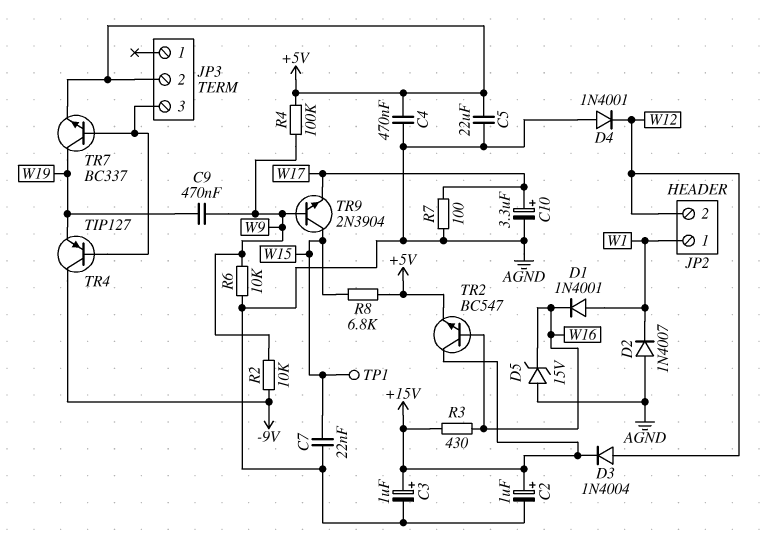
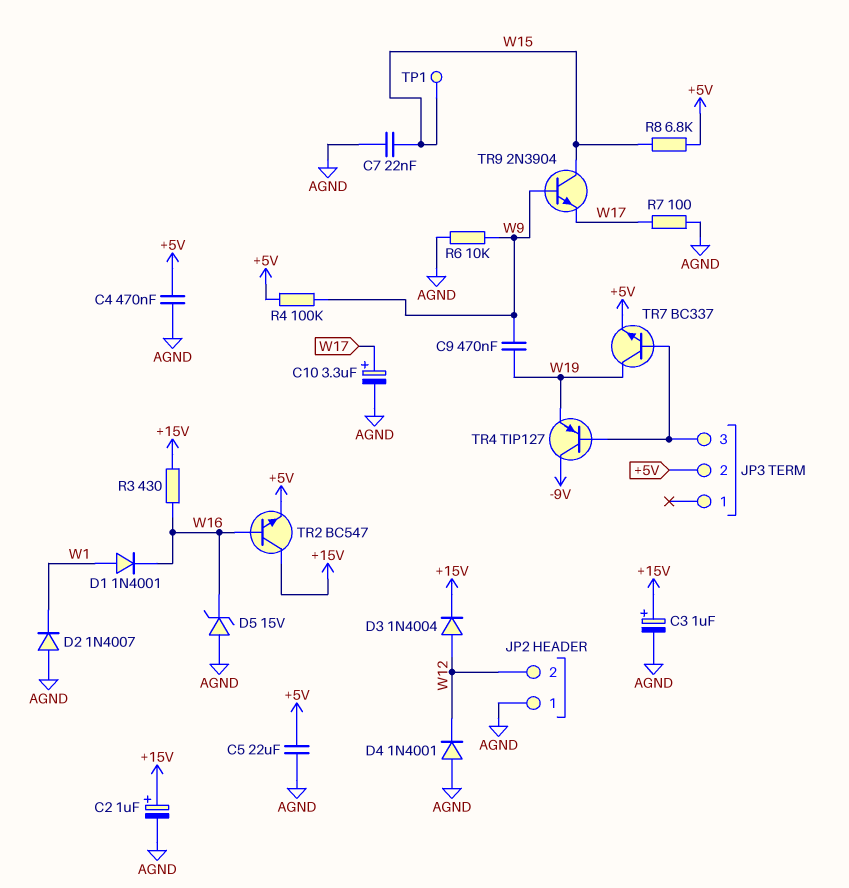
JP2 pin 1: W1 -> AGND
R2: 10k (-9V, W9) -> none

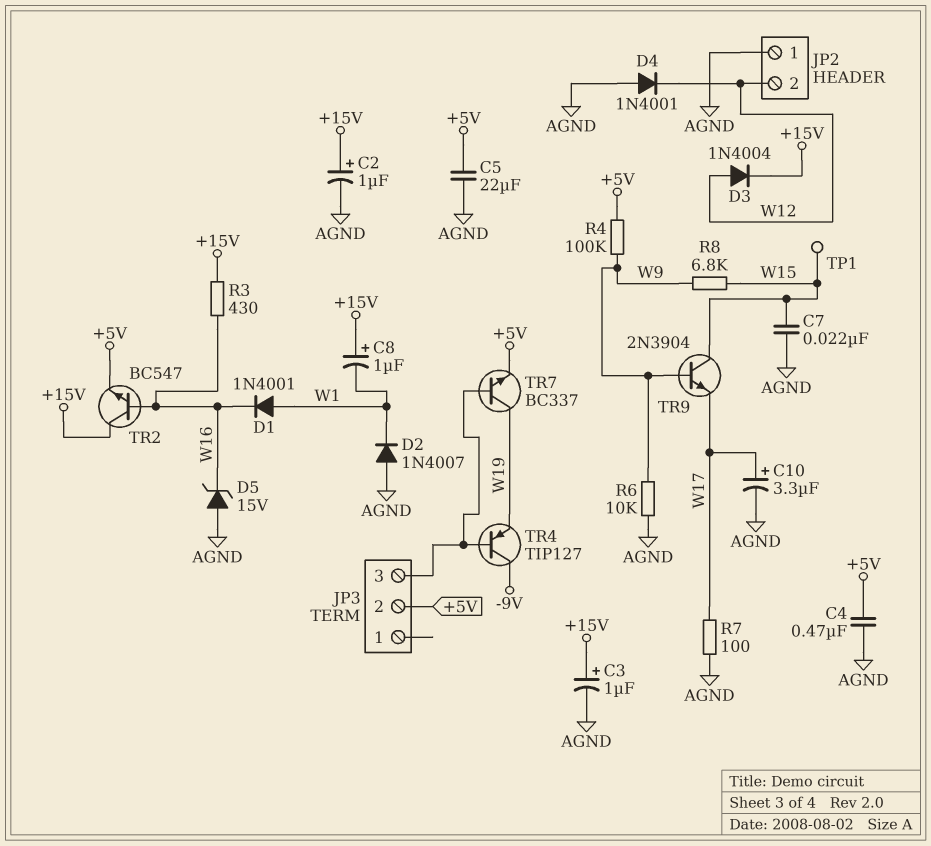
C8: none -> 1uF (plus +15V, minus W1)
C9: 470nF (W9, W19) -> none
R8: 6.8k (+5V, W15) -> 6.8k (W9, W15)

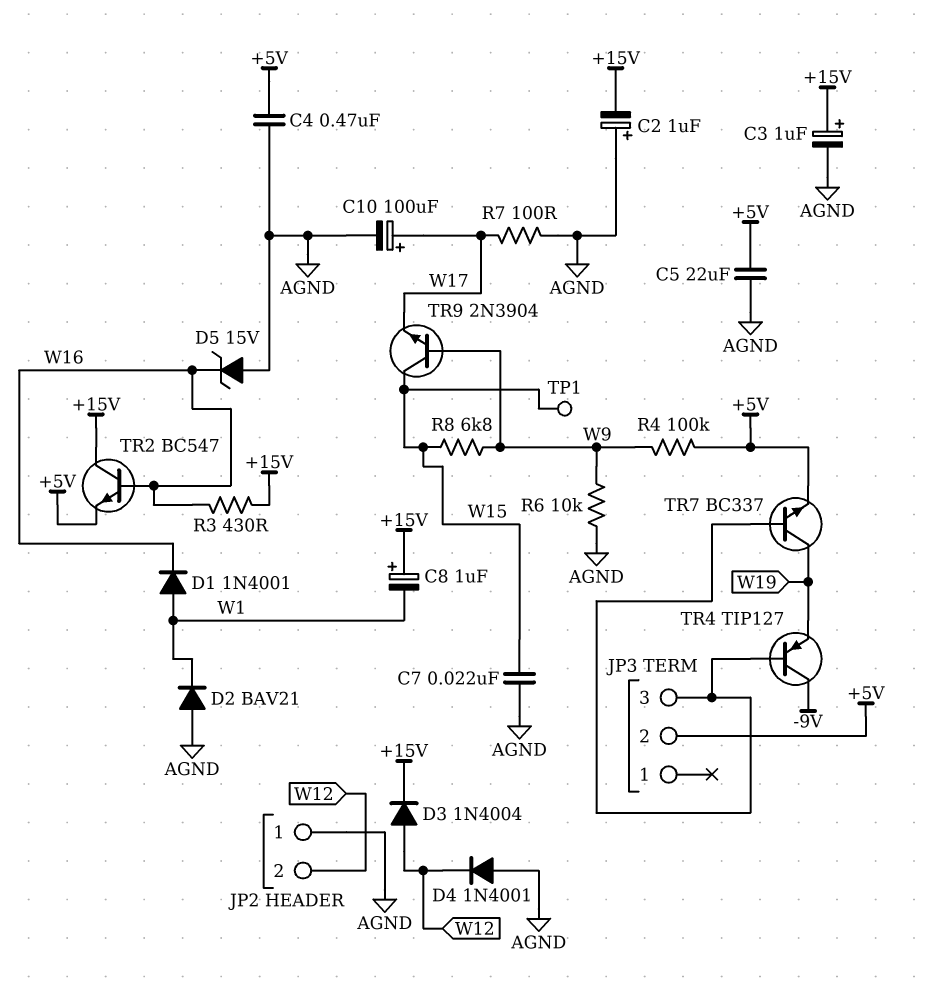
C2: 1uF (plus +15V, minus AGND) -> 1uF (plus AGND, minus +15V)
C10: 3.3uF (plus W17, minus AGND) -> 100uF (plus W17, minus AGND)
D2: diode 1N4007 (A AGND, K W1) -> diode BAV21 (A AGND, K W1)

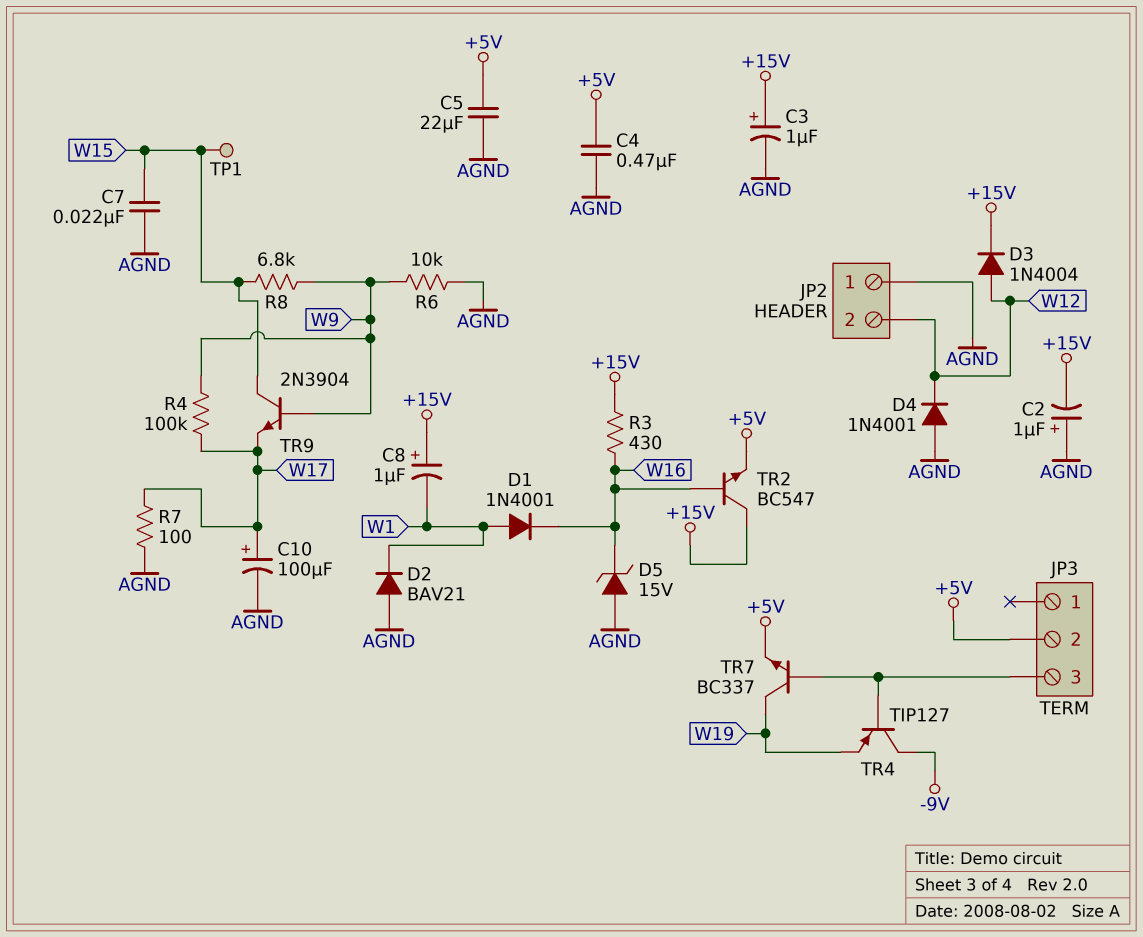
R4: 100k (+5V, W9) -> 100k (W9, W17)

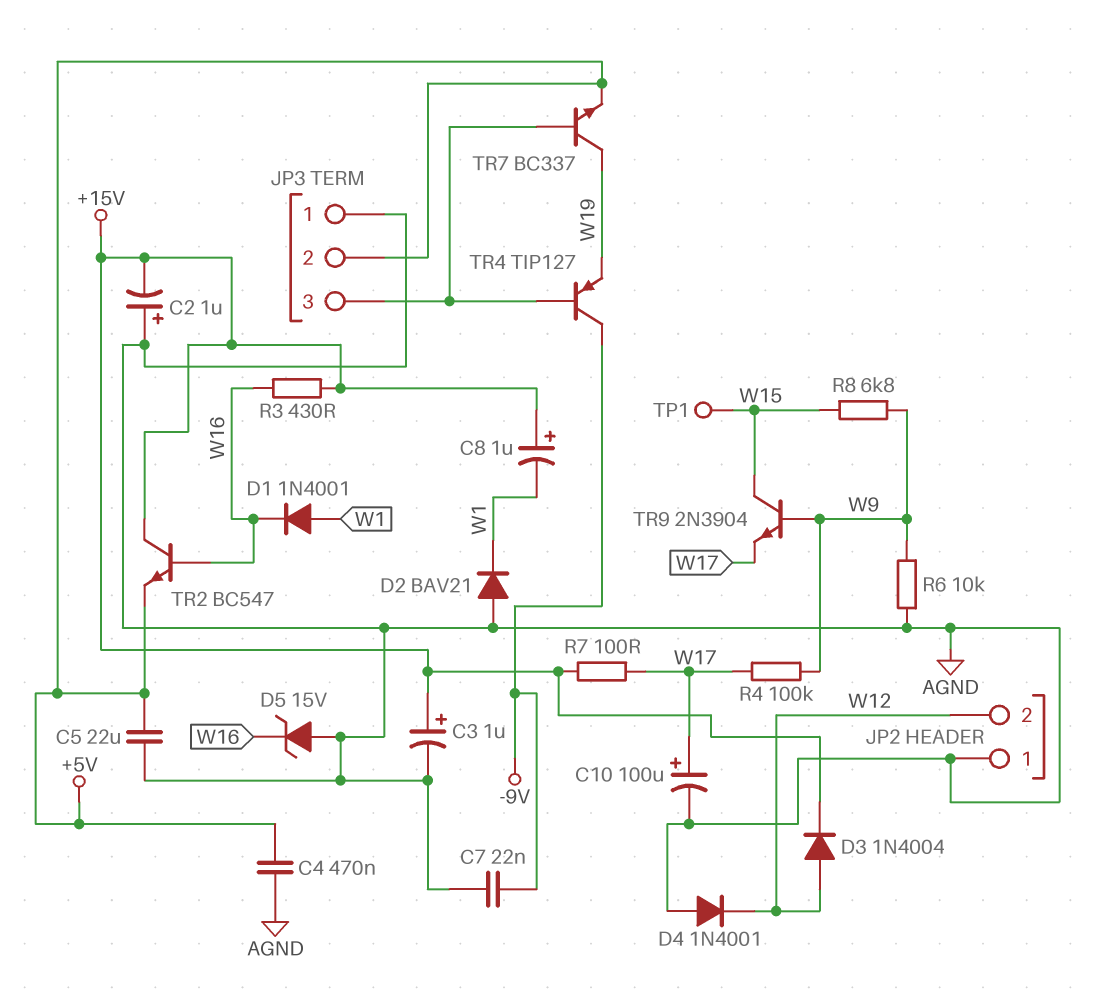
C7: 22nF (AGND, W15) -> 22nF (-9V, AGND)
JP3 pin 1: none -> AGND
R7: 100 (AGND, W17) -> 100 (+15V, W17)

